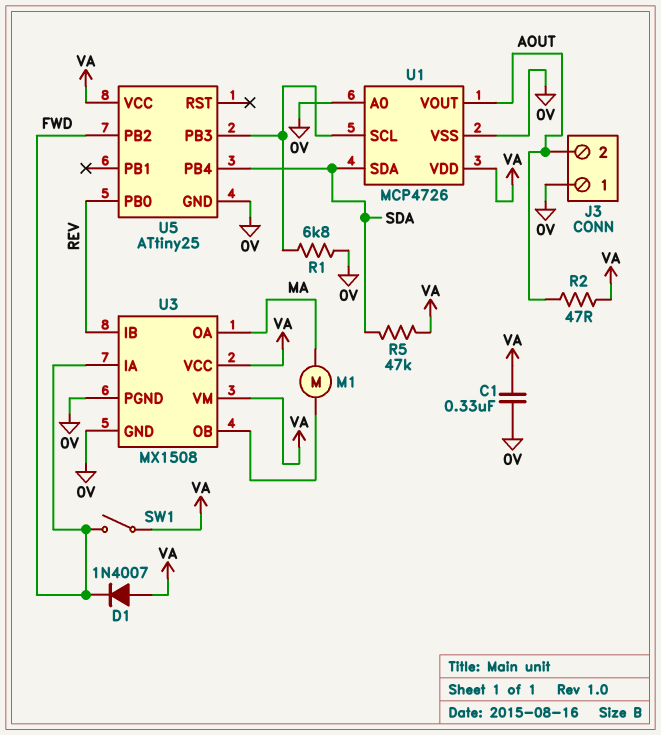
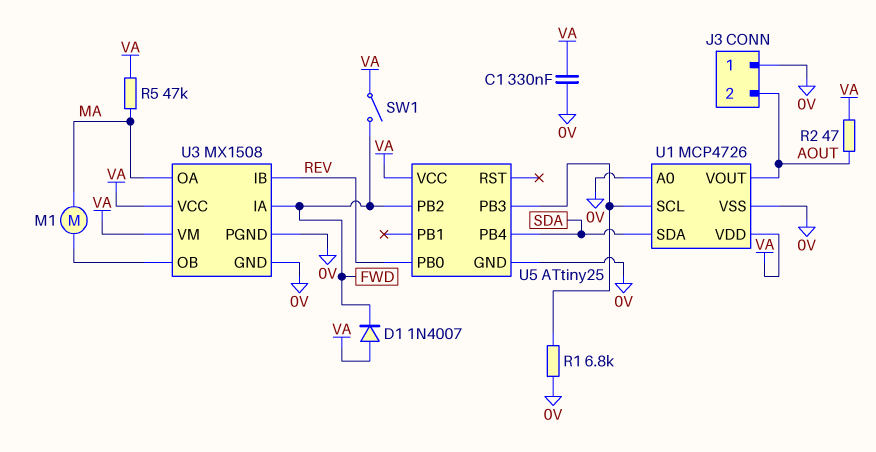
R5: 47k (SDA, VA) -> 47k (MA, VA)

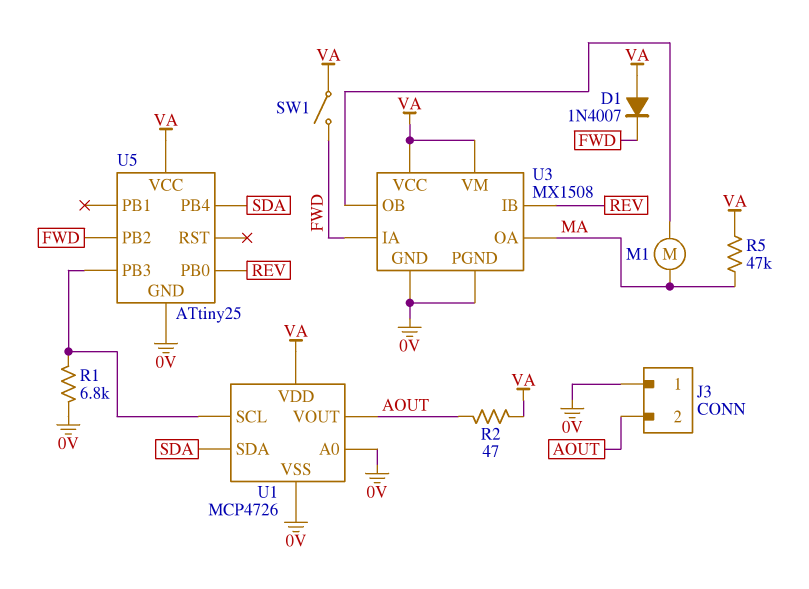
C1: 330nF (0V, VA) -> none

